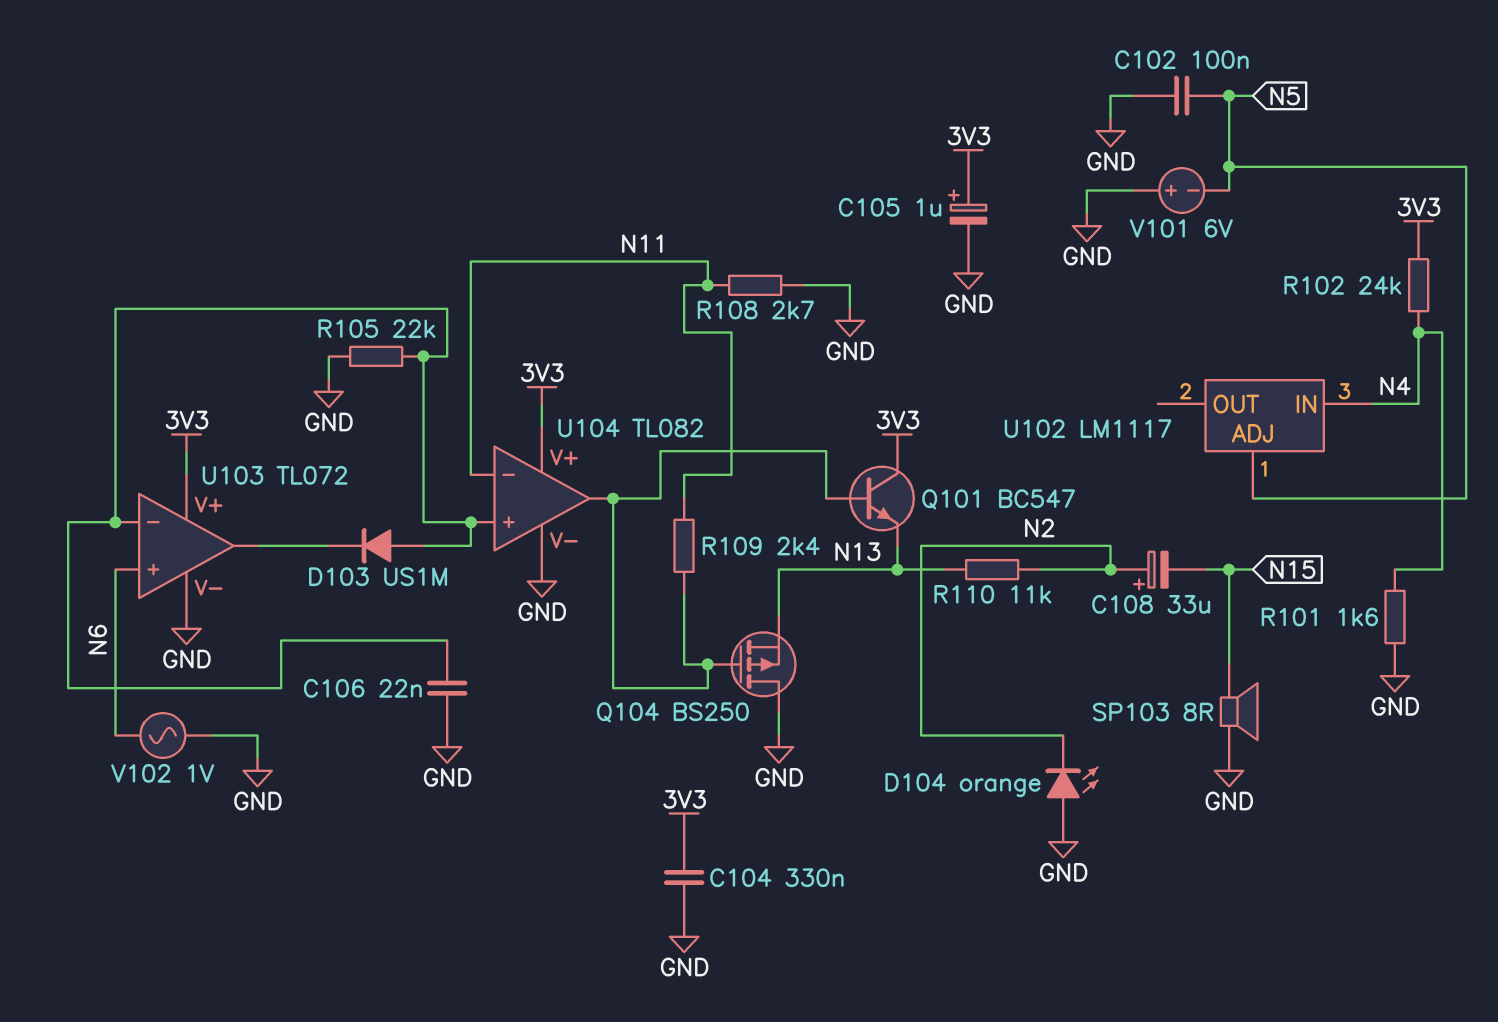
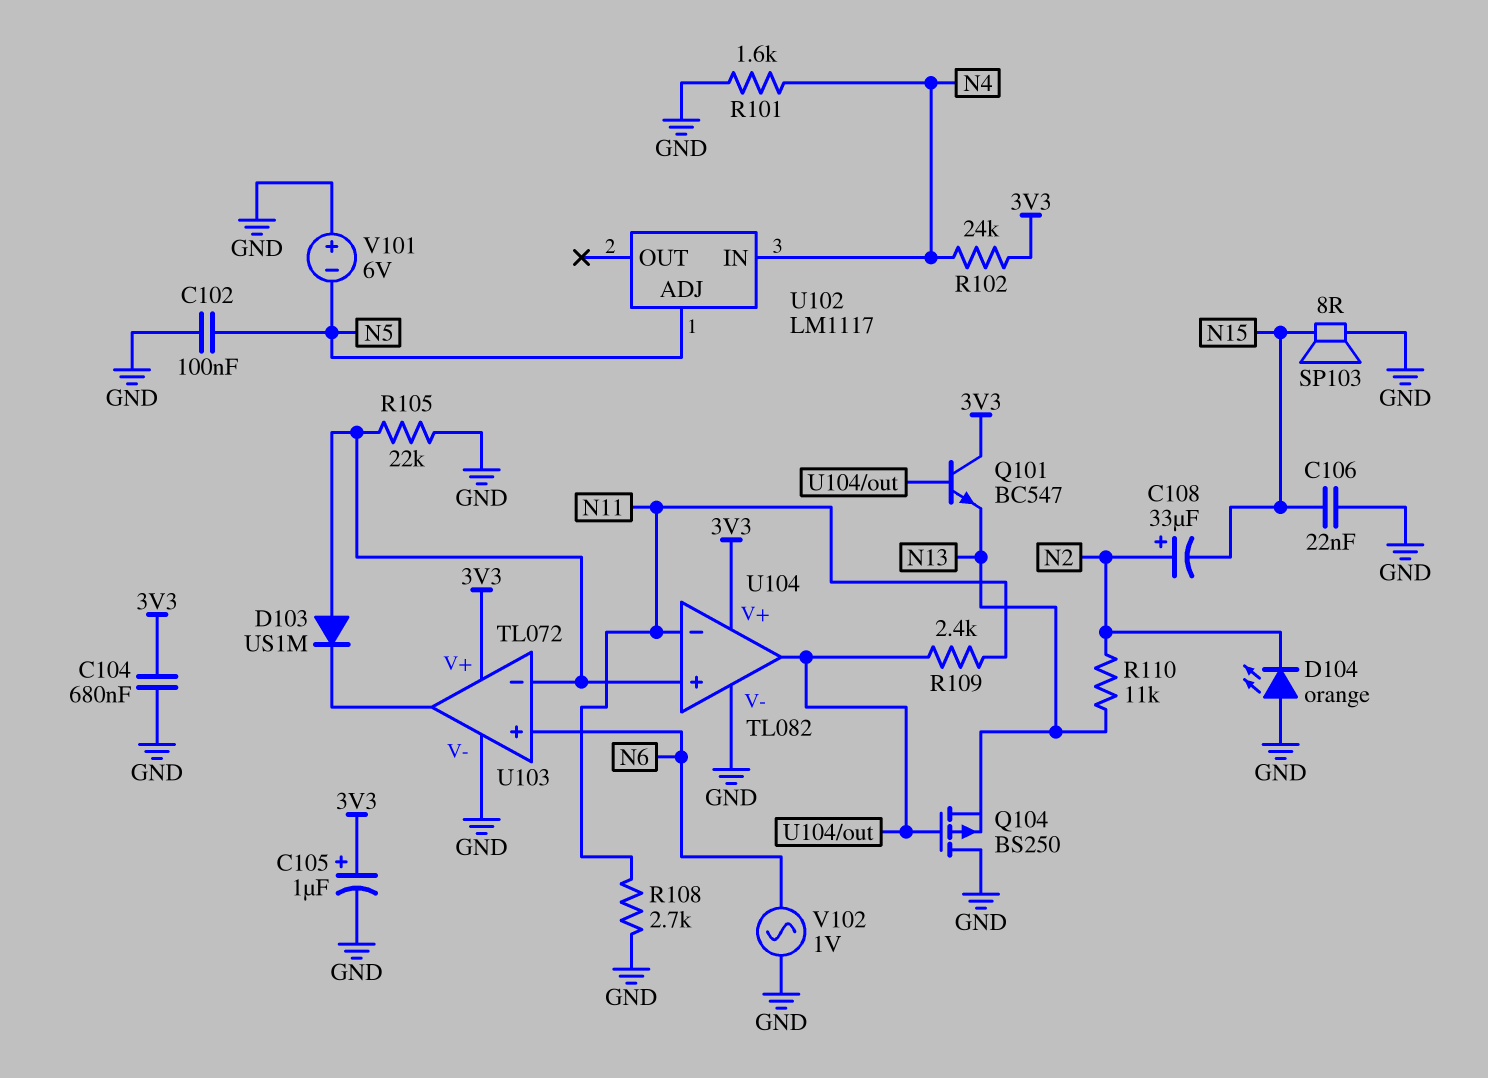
C104: 330nF (3V3, GND) -> 680nF (3V3, GND)
C106: 22nF (GND, U103/in-) -> 22nF (GND, N15)

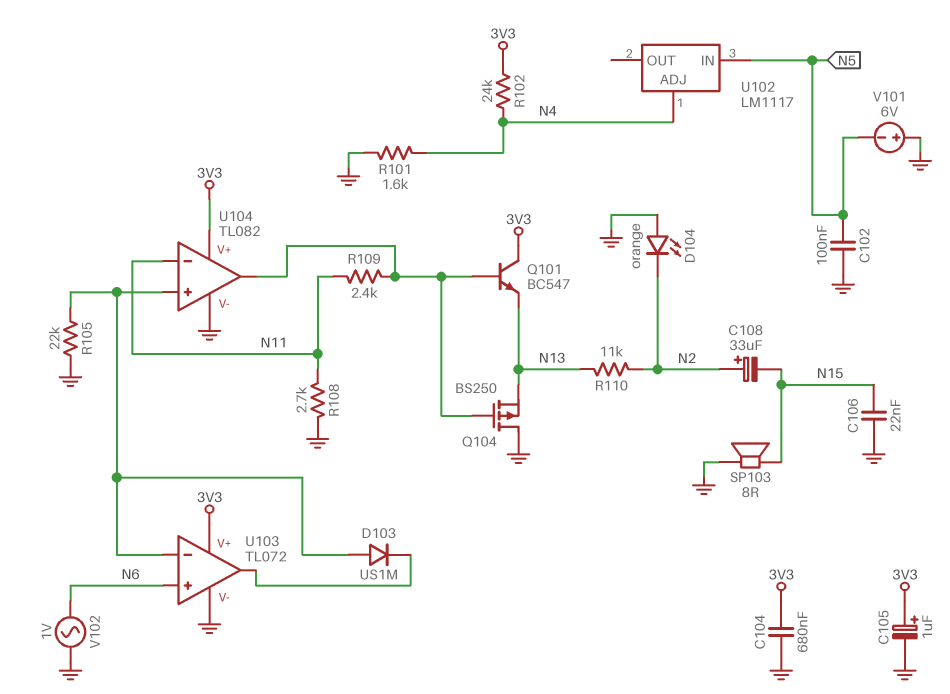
U102 pin ADJ: N5 -> N4
U102 pin IN: N4 -> N5

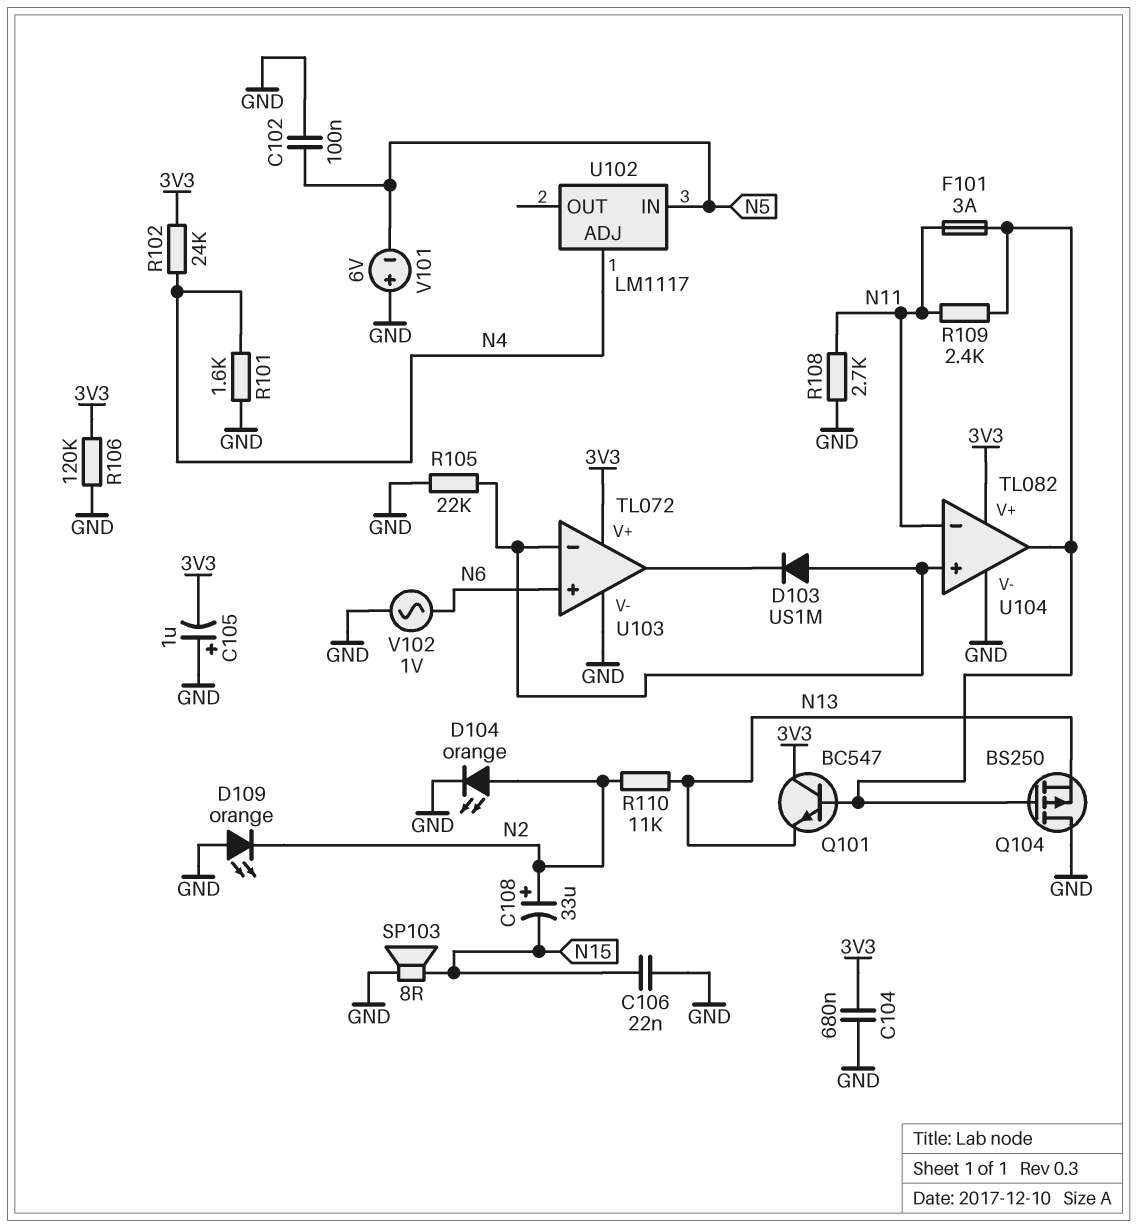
C105: 1uF (plus 3V3, minus GND) -> 1uF (plus GND, minus 3V3)
D104: LED orange (A GND, K N2) -> LED orange (A N2, K GND)
D109: none -> LED orange (A GND, K N2)
F101: none -> 3A (N11, U104/out)
R106: none -> 120k (3V3, GND)

